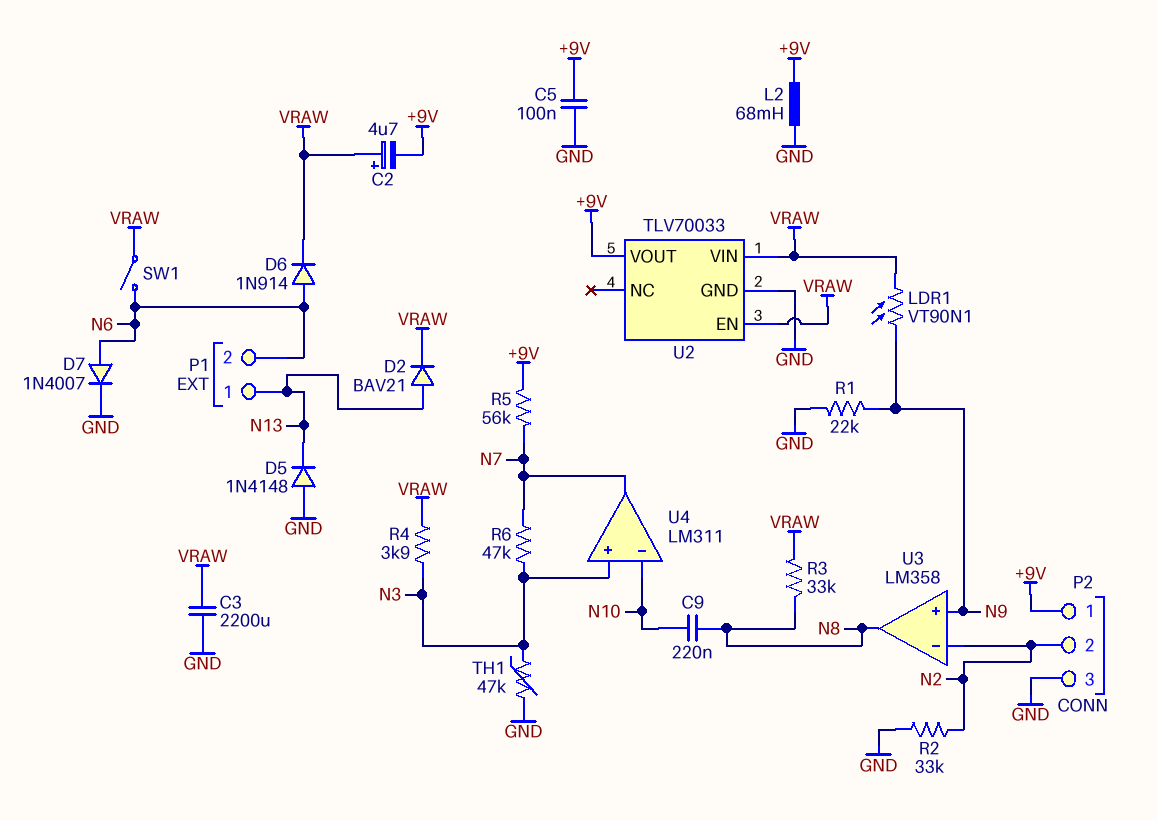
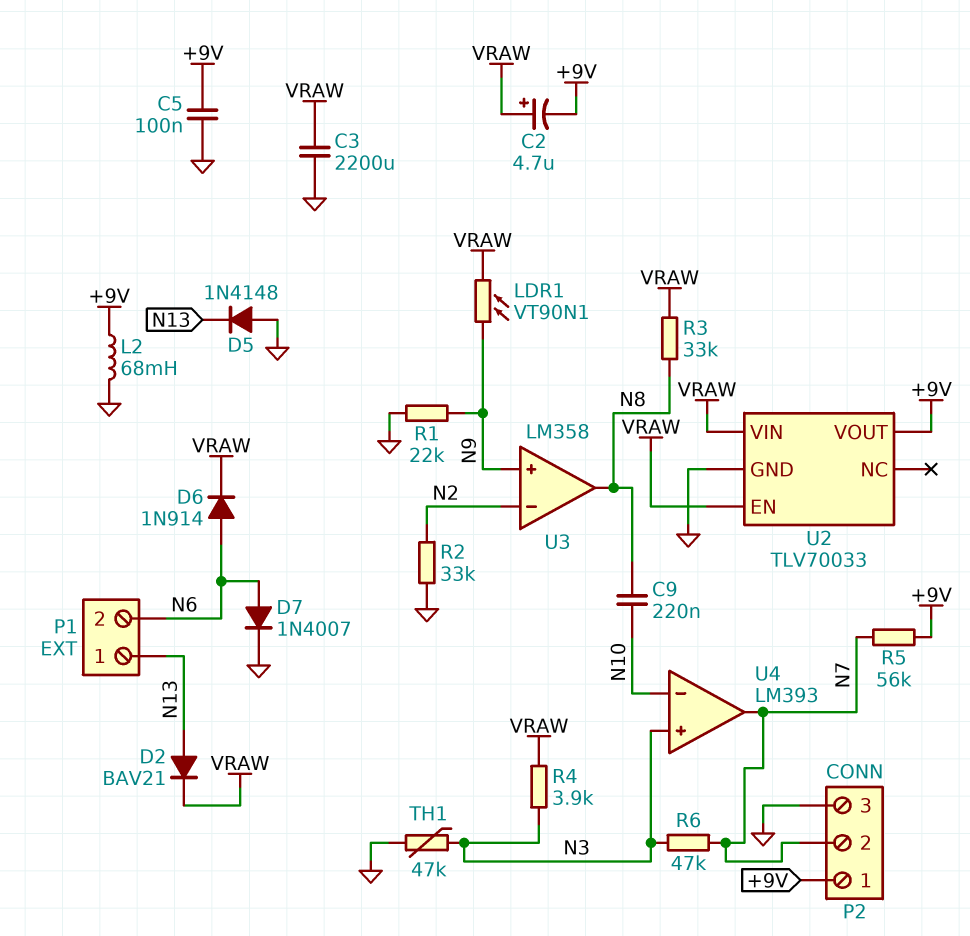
P2 pin 2: N2 -> N7
SW1: switch (N6, VRAW) -> none
U4: LM311 -> LM393

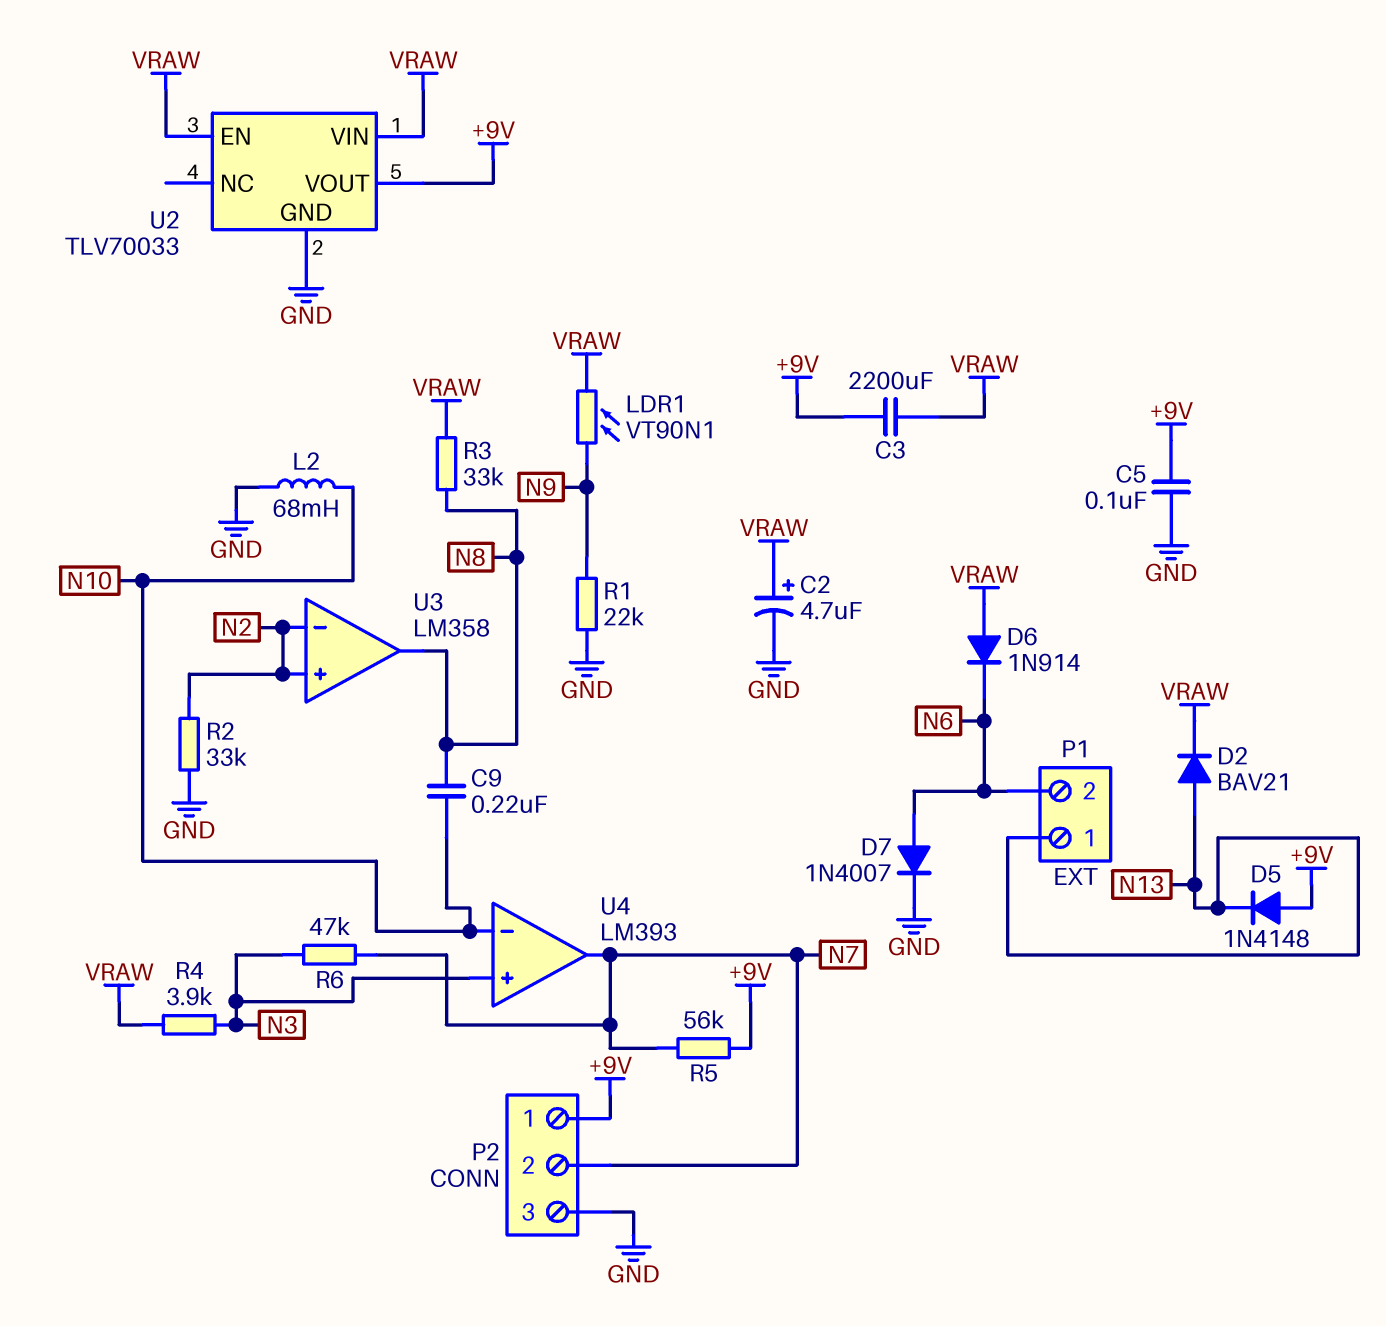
C2: 4.7uF (plus VRAW, minus +9V) -> 4.7uF (plus VRAW, minus GND)
C3: 2200uF (GND, VRAW) -> 2200uF (+9V, VRAW)
D5: diode 1N4148 (A GND, K N13) -> diode 1N4148 (A +9V, K N13)
D6: diode 1N914 (A N6, K VRAW) -> diode 1N914 (A VRAW, K N6)
L2: 68mH (+9V, GND) -> 68mH (GND, N10)
TH1: 47k (GND, N3) -> none
U3 pin in+: N9 -> N2

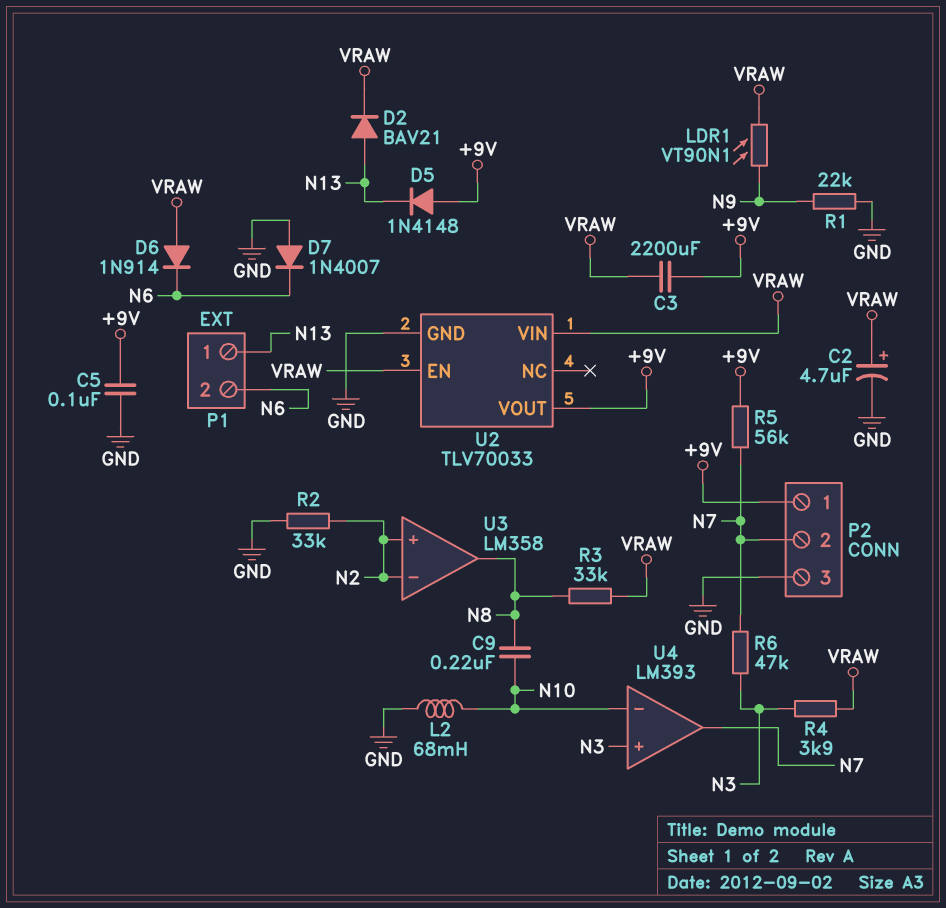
D7: diode 1N4007 (A N6, K GND) -> diode 1N4007 (A GND, K N6)

